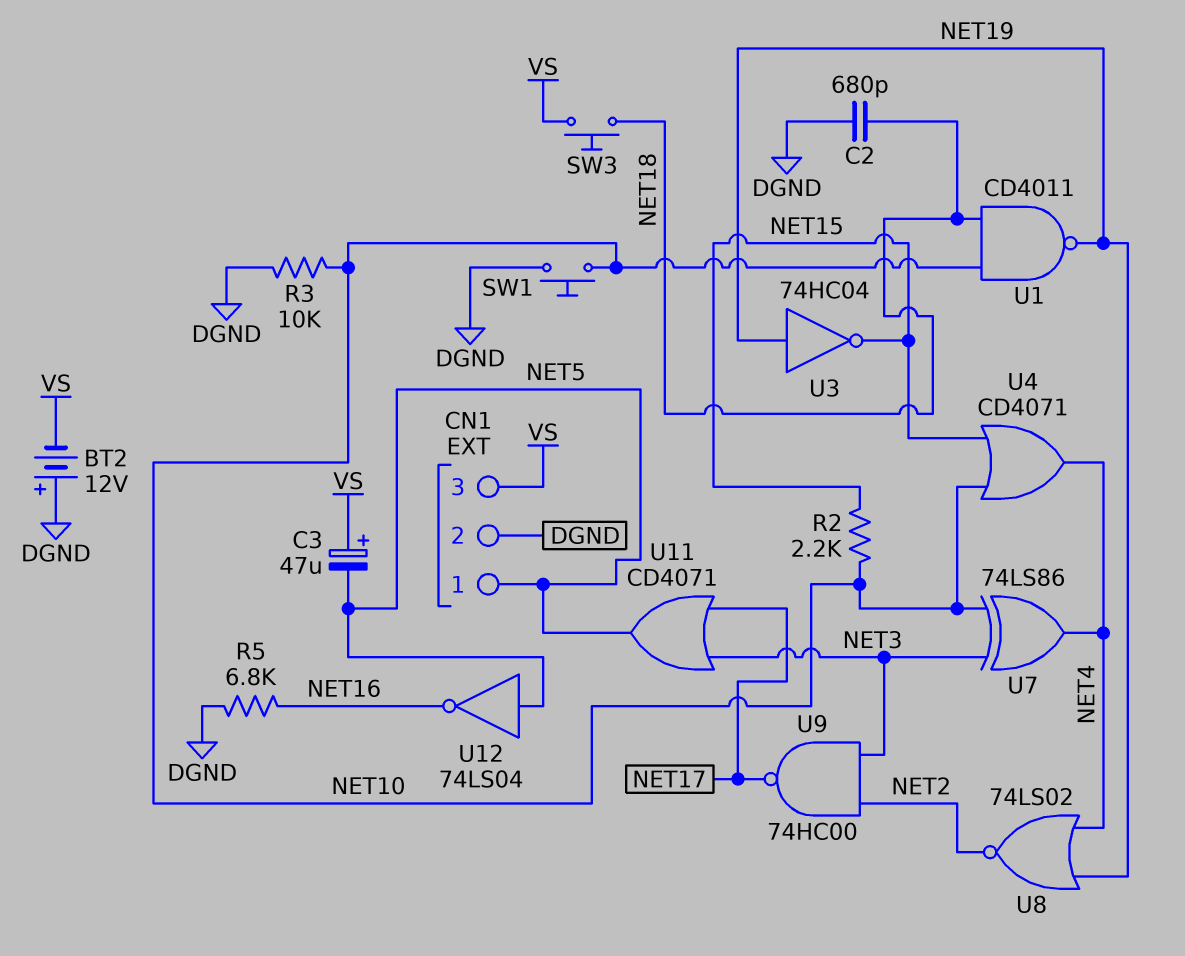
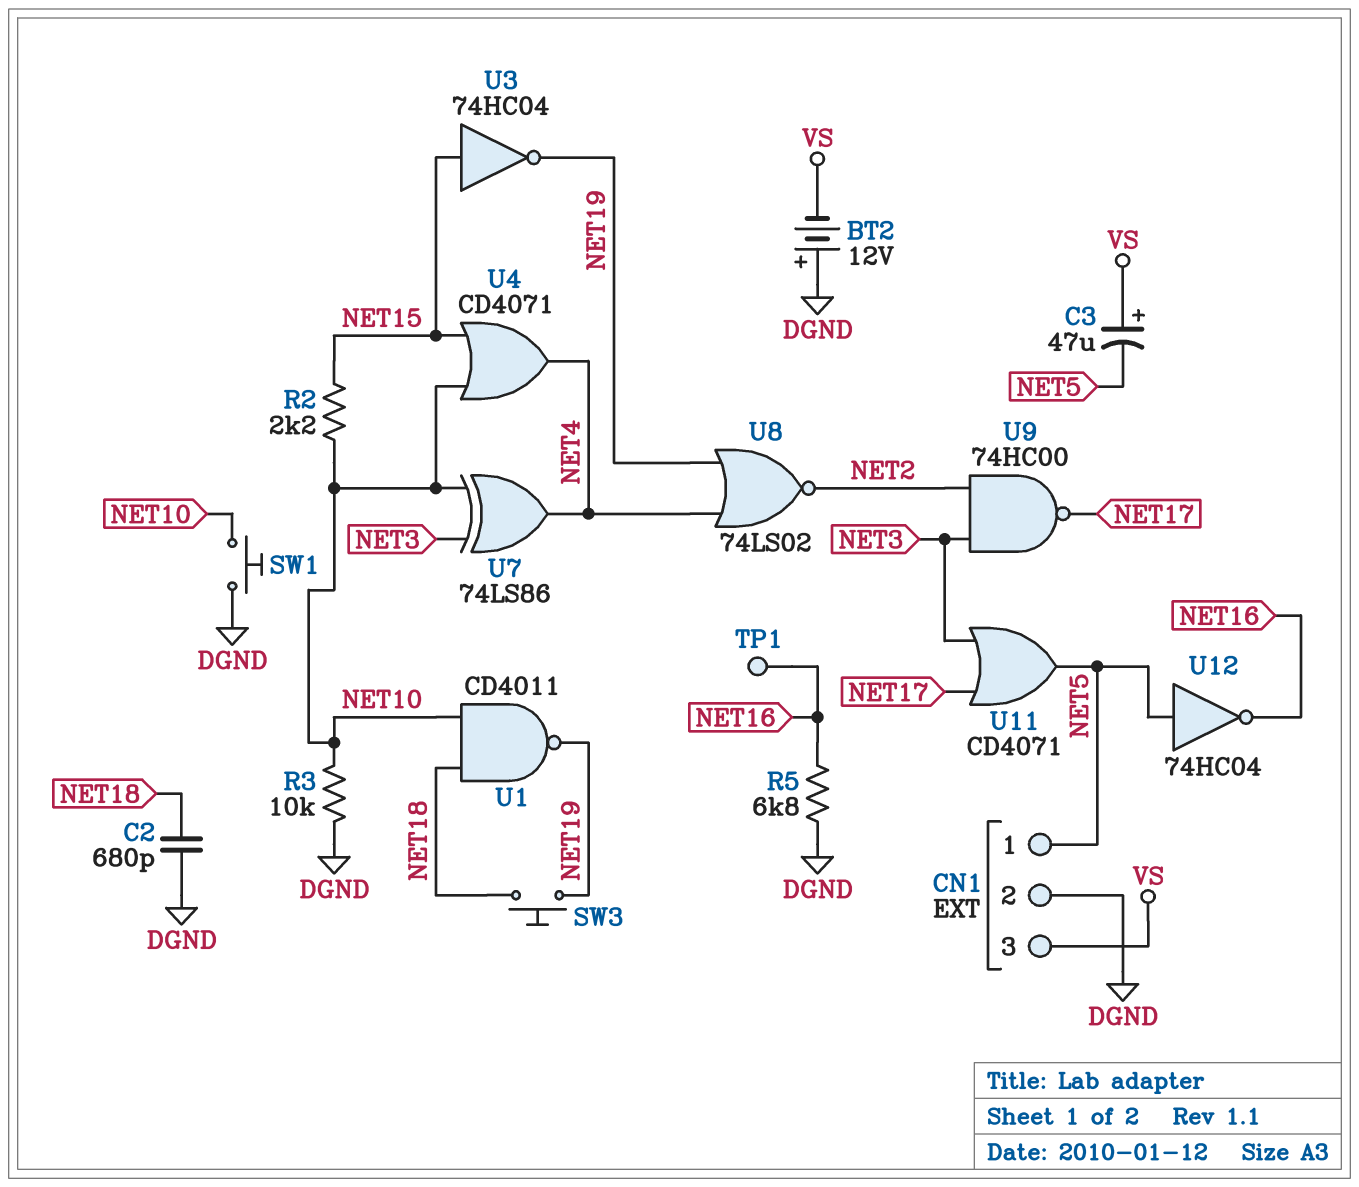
SW3: button (NET18, VS) -> button (NET18, NET19)
TP1: none -> test point (NET16)
U3: NOT 74HC04 (in NET19, out NET15) -> NOT 74HC04 (in NET15, out NET19)
U12: NOT 74LS04 (in NET5, out NET16) -> NOT 74HC04 (in NET5, out NET16)

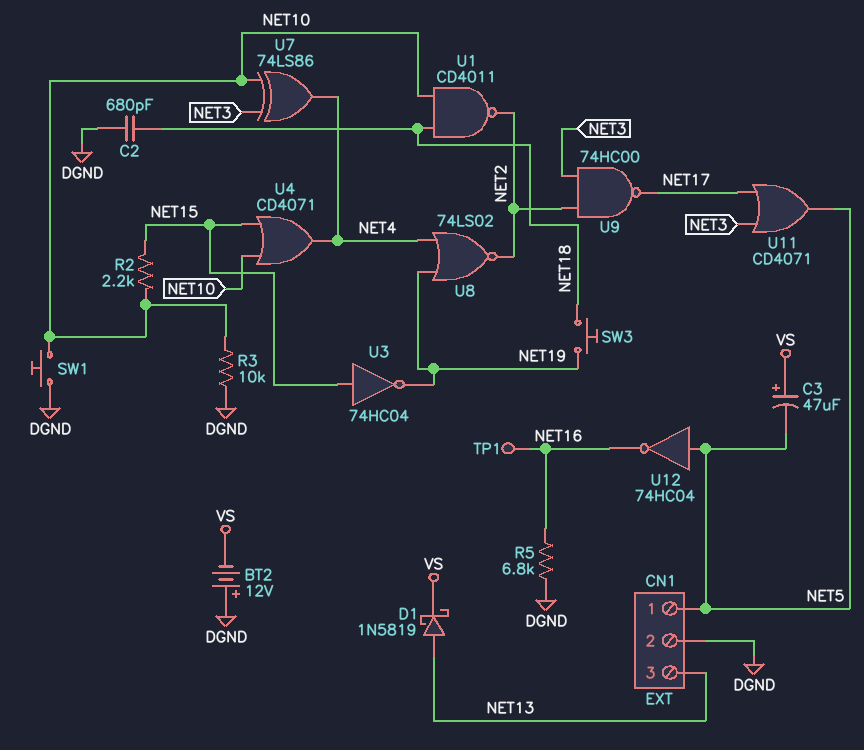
CN1 pin 3: VS -> NET13
D1: none -> schottky 1N5819 (A NET13, K VS)
U1: NAND CD4011 (in NET10, in NET18, out NET19) -> NAND CD4011 (in NET10, in NET18, out NET2)

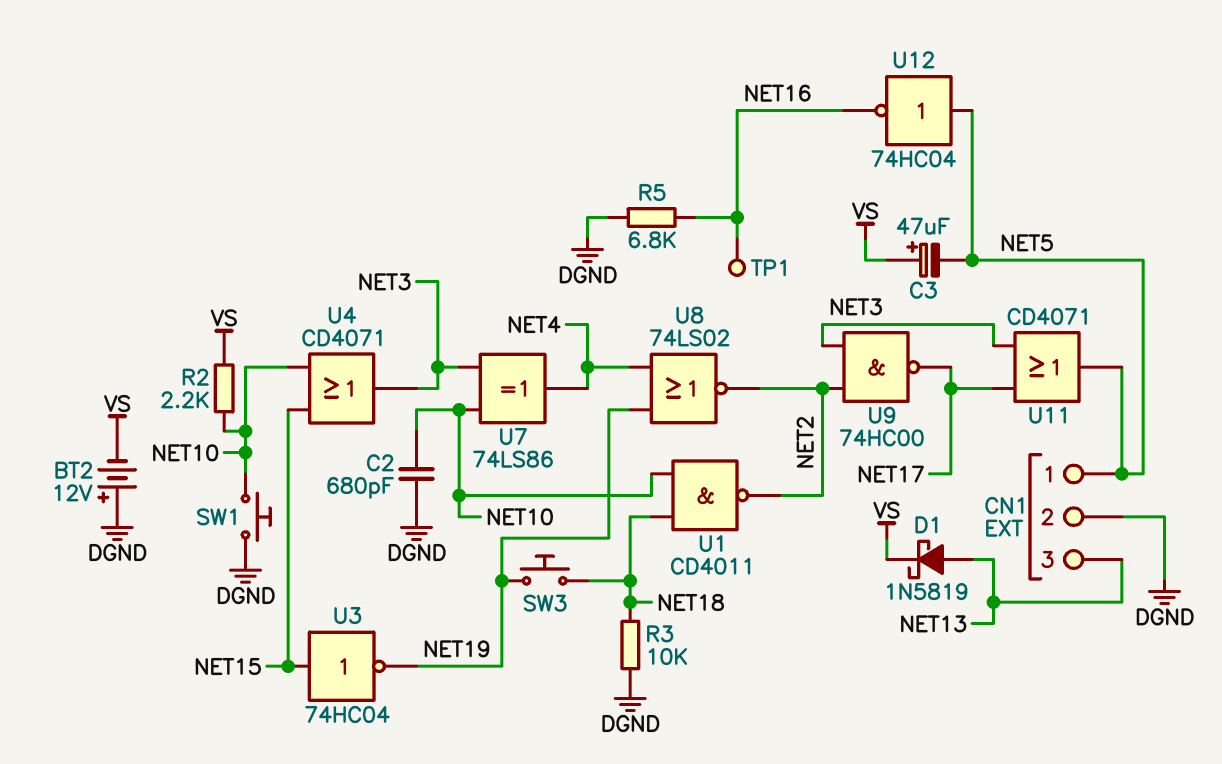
C2: 680pF (DGND, NET18) -> 680pF (DGND, NET10)
R2: 2.2k (NET10, NET15) -> 2.2k (NET10, VS)
R3: 10k (DGND, NET10) -> 10k (DGND, NET18)
U4: OR CD4071 (in NET10, in NET15, out NET4) -> OR CD4071 (in NET10, in NET15, out NET3)

